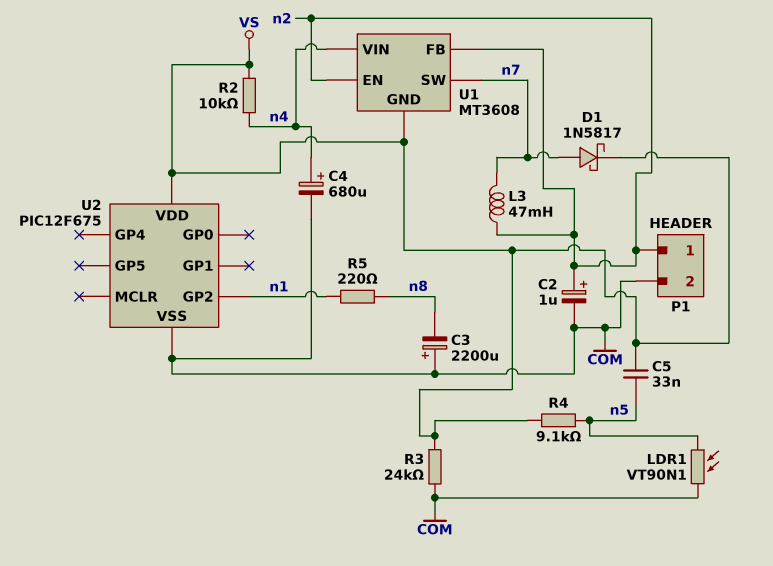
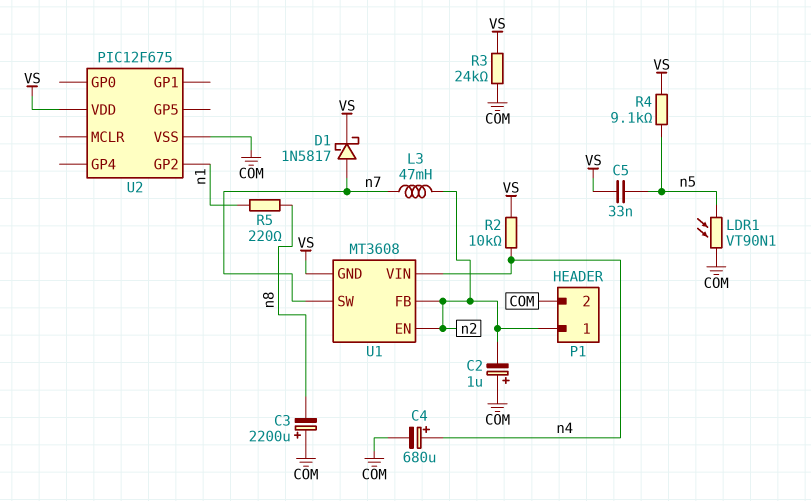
C2: 1uF (plus n2, minus COM) -> 1uF (plus COM, minus n2)

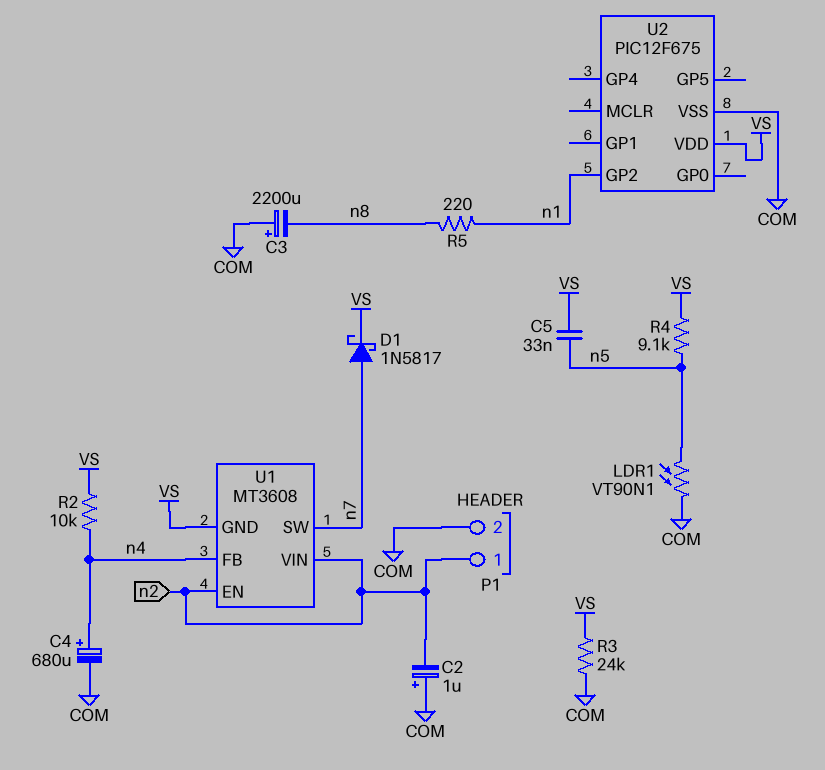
L3: 47mH (n2, n7) -> none
U1 pin FB: n2 -> n4
U1 pin VIN: n4 -> n2

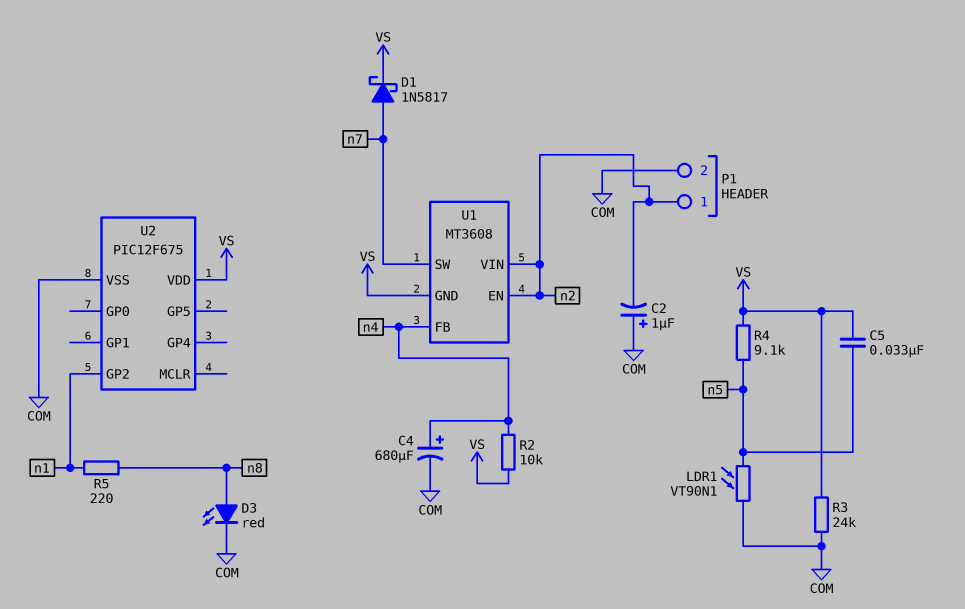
C3: 2200uF (plus COM, minus n8) -> none
D3: none -> LED red (A n8, K COM)

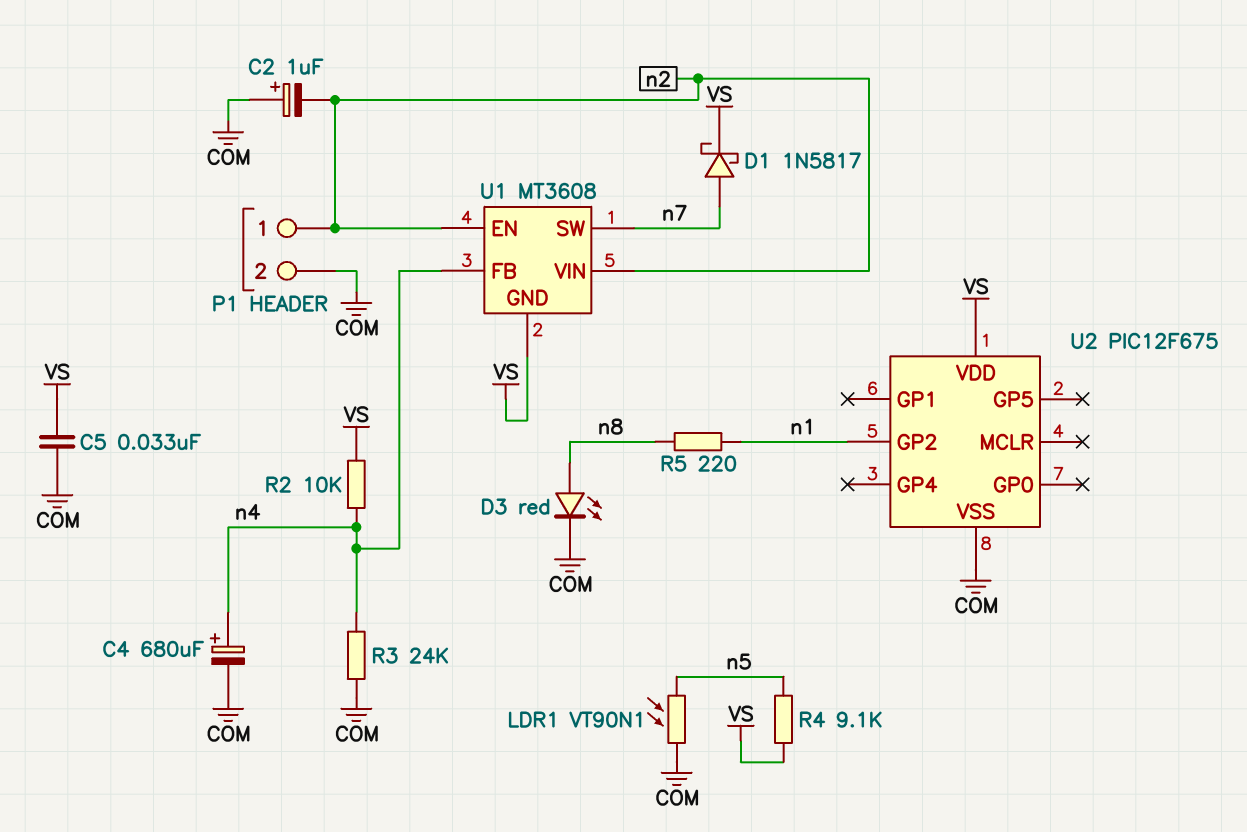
C5: 33nF (VS, n5) -> 33nF (COM, VS)
R3: 24k (COM, VS) -> 24k (COM, n4)

